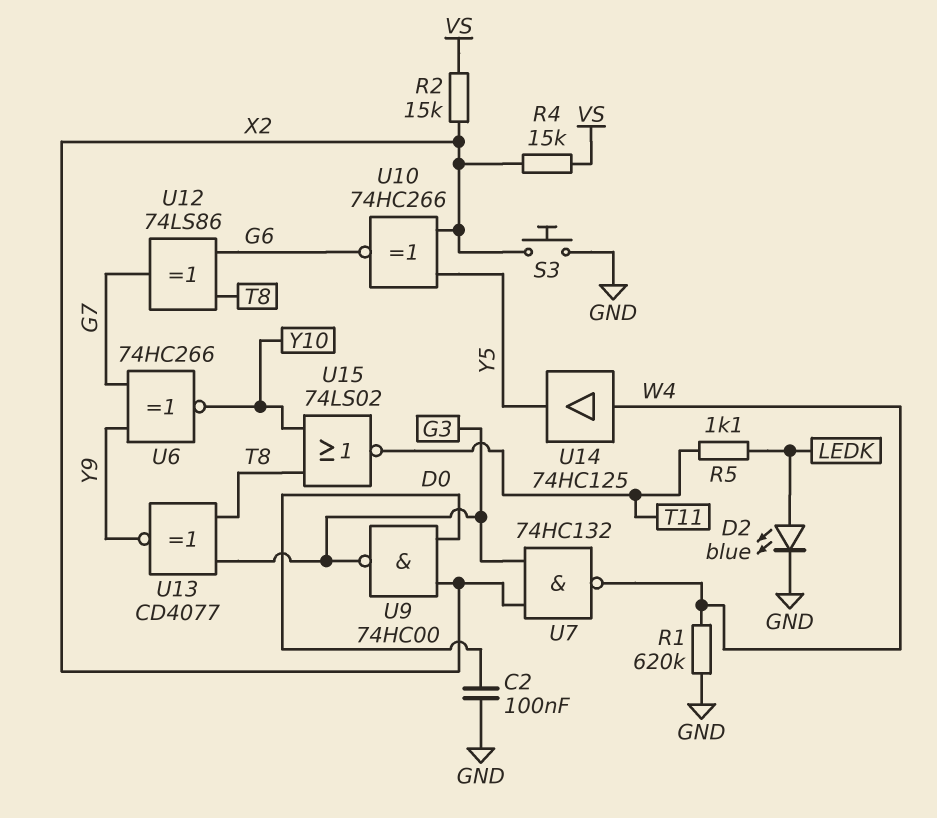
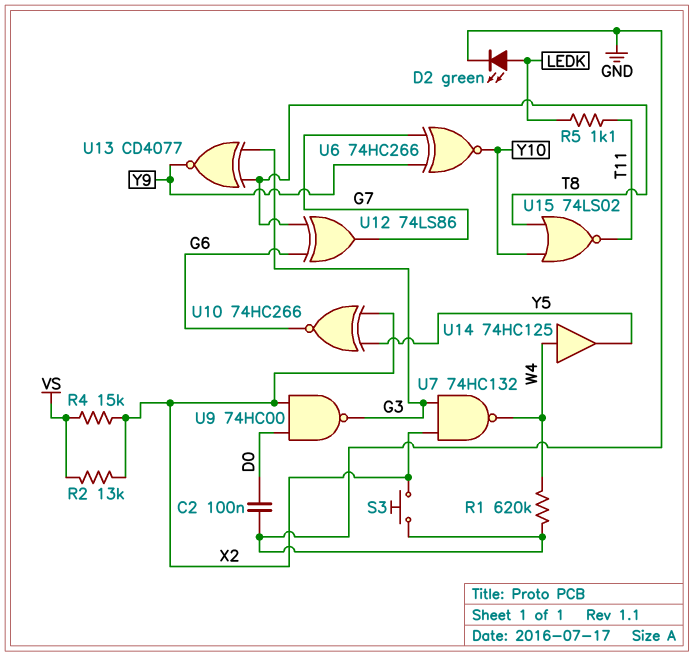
D2: LED blue (A LEDK, K GND) -> LED green (A LEDK, K GND)
R2: 15k (VS, X2) -> 13k (VS, X2)

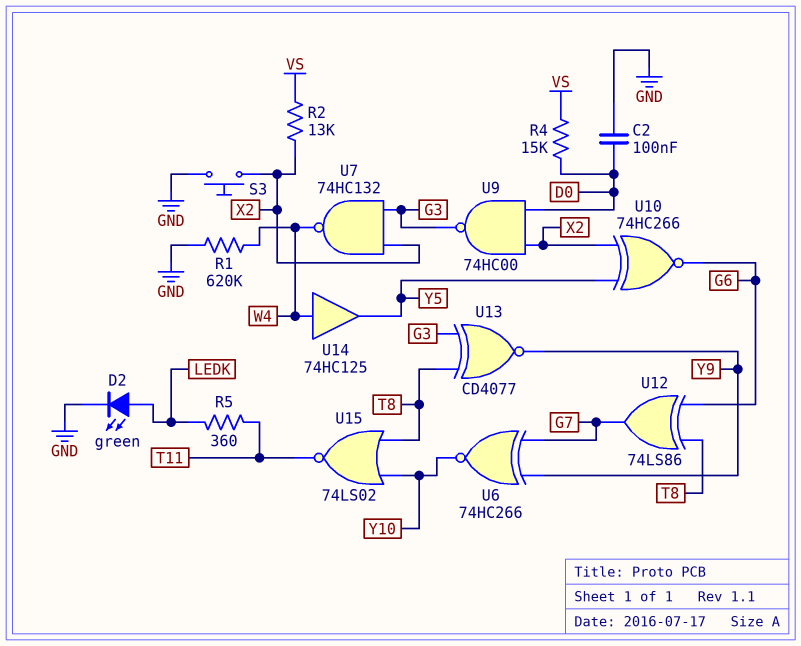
R4: 15k (VS, X2) -> 15k (D0, VS)
R5: 1.1k (LEDK, T11) -> 360 (LEDK, T11)

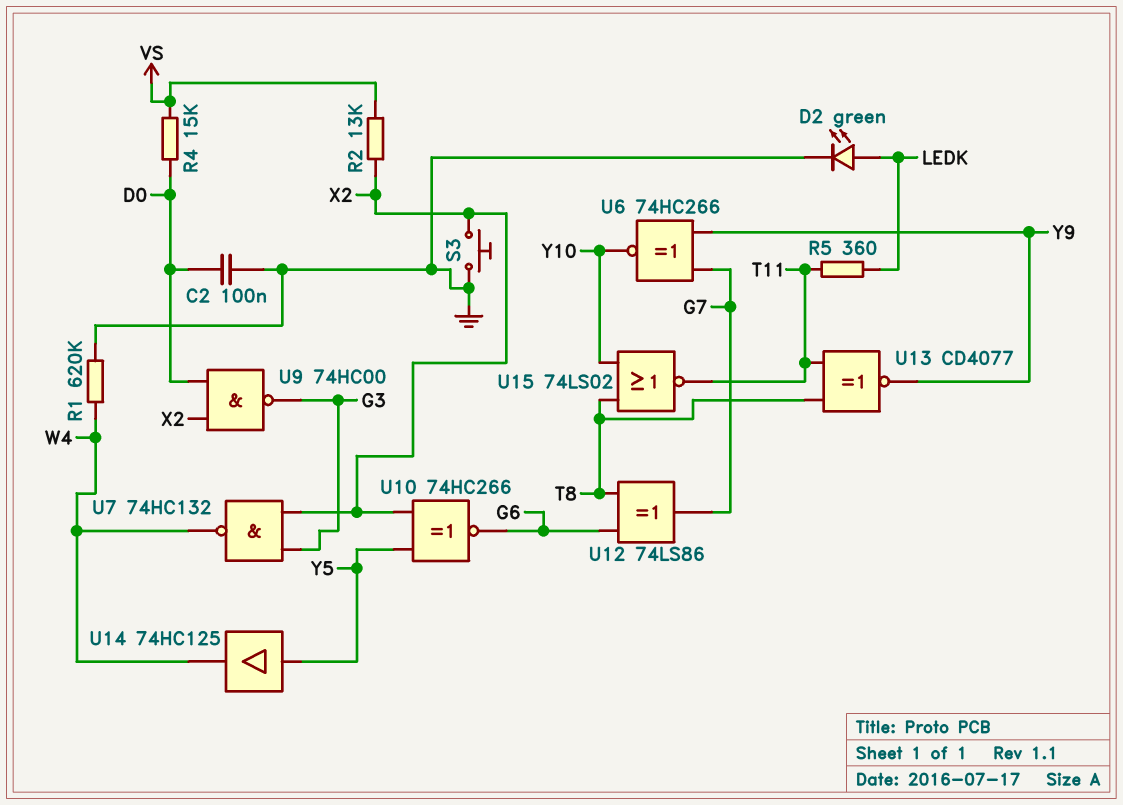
U13: XNOR CD4077 (in G3, in T8, out Y9) -> XNOR CD4077 (in T8, in T11, out Y9)
U14: buffer 74HC125 (in W4, out Y5) -> buffer 74HC125 (in Y5, out W4)

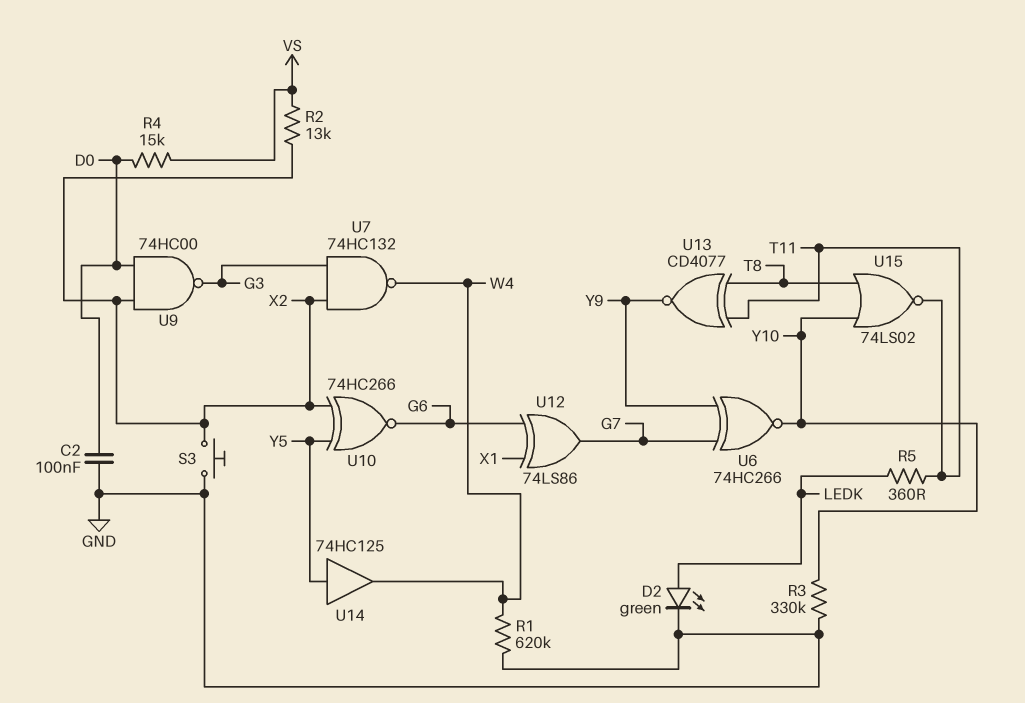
R3: none -> 330k (GND, Y10)
U12: XOR 74LS86 (in G6, in T8, out G7) -> XOR 74LS86 (in G6, in X1, out G7)

